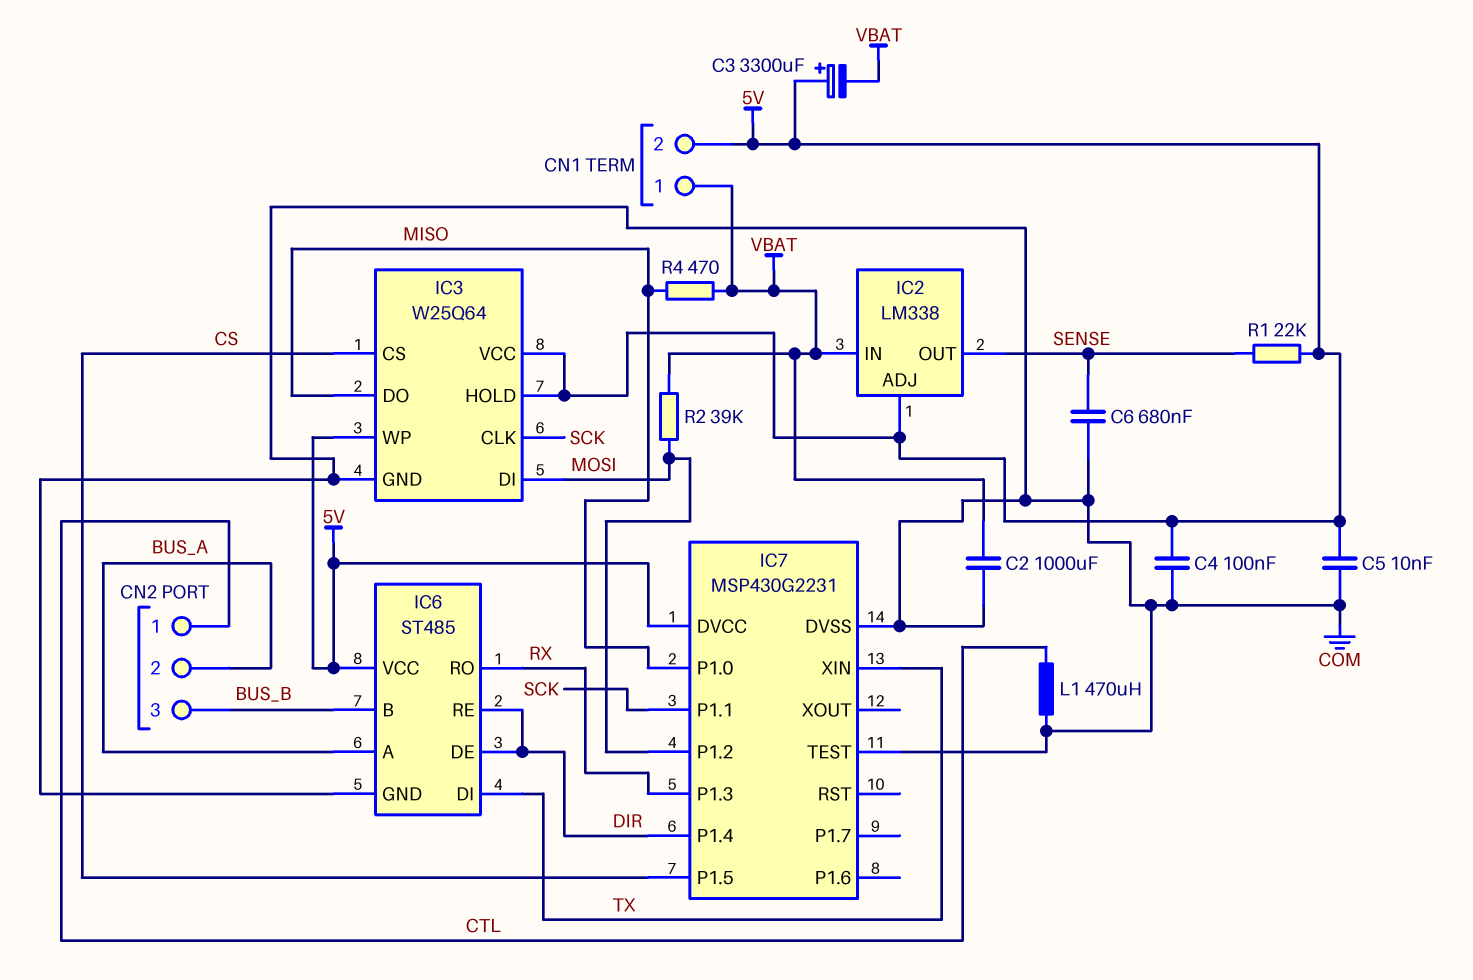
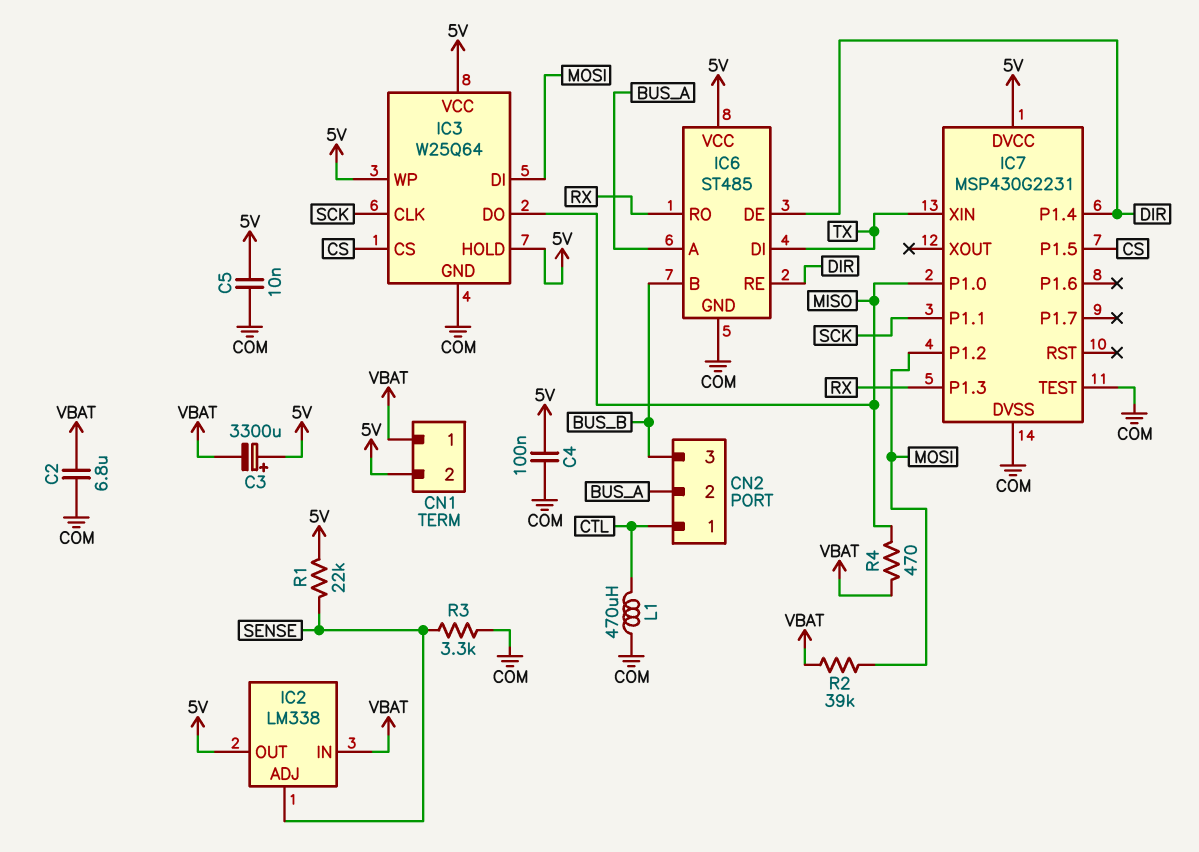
C2: 1000uF (COM, VBAT) -> 6.8uF (COM, VBAT)
C6: 680nF (COM, SENSE) -> none
IC2 pin ADJ: 5V -> SENSE
IC2 pin OUT: SENSE -> 5V
R3: none -> 3.3k (COM, SENSE)

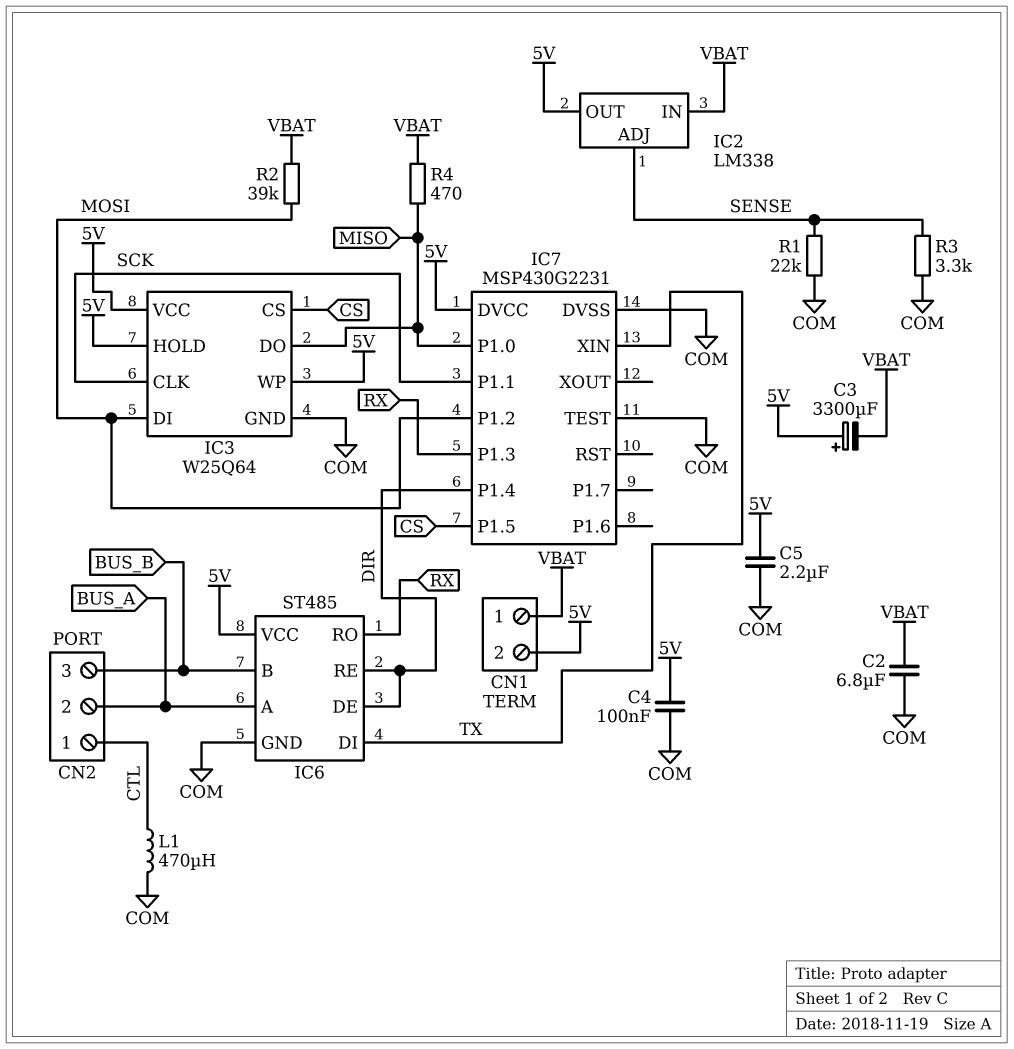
C5: 10nF (5V, COM) -> 2.2uF (5V, COM)
R1: 22k (5V, SENSE) -> 22k (COM, SENSE)

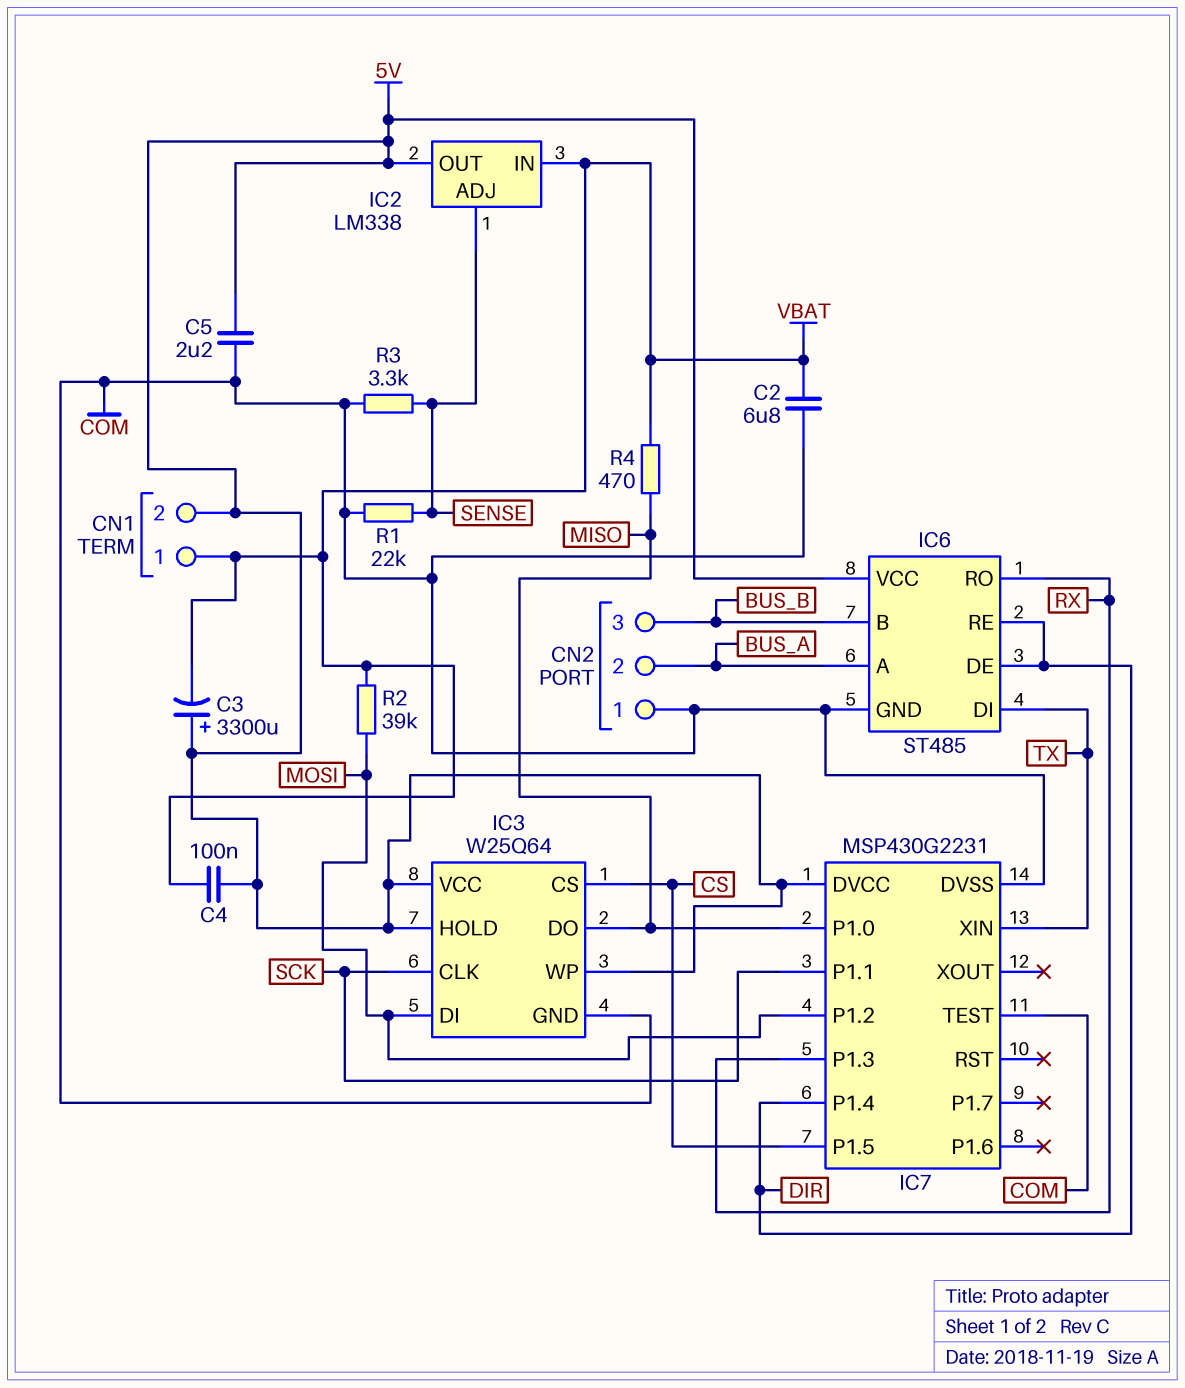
C4: 100nF (5V, COM) -> 100nF (5V, VBAT)
CN2 pin 1: CTL -> COM
L1: 470uH (COM, CTL) -> none

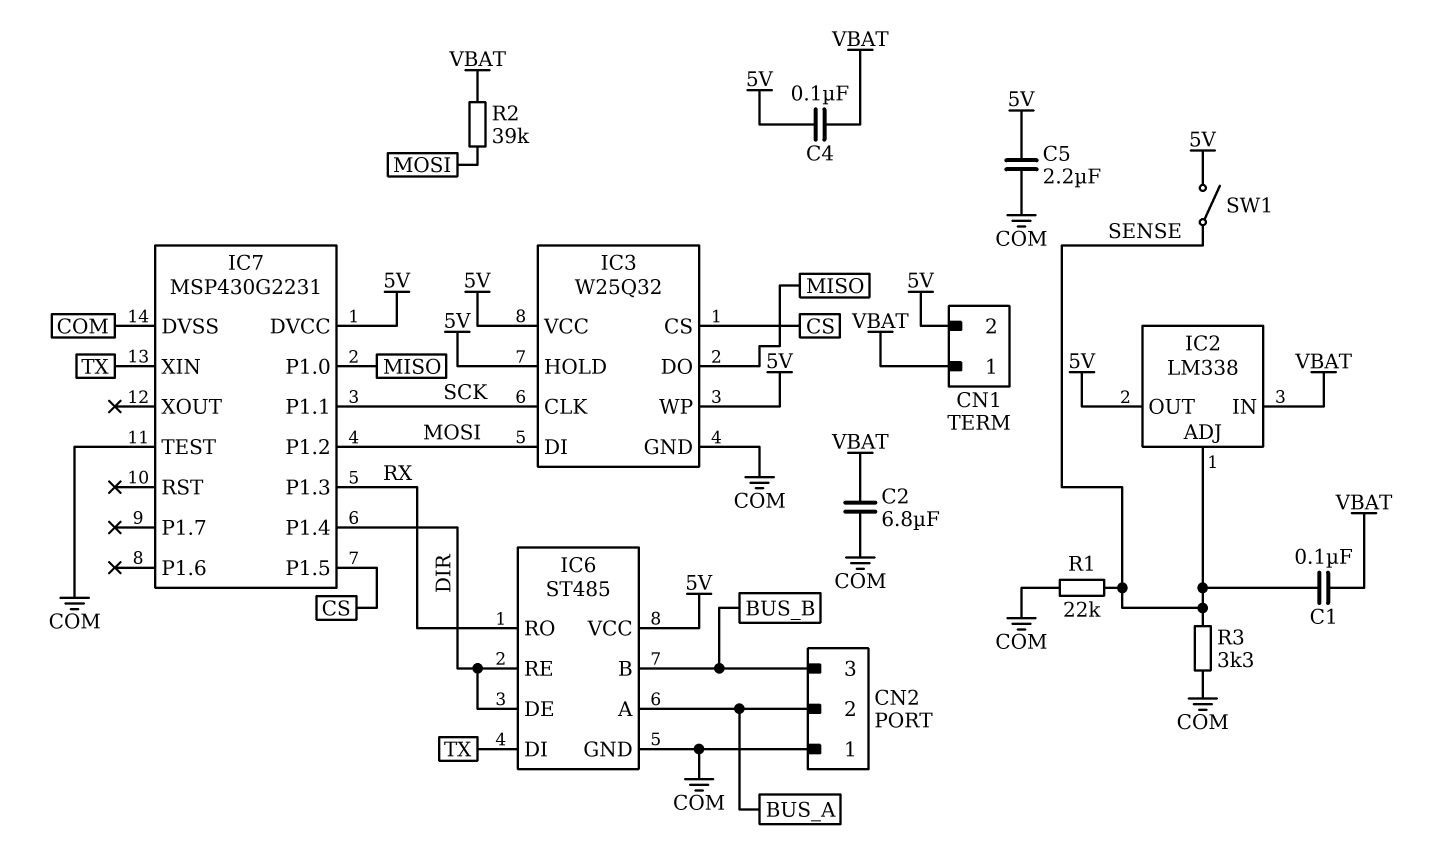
C1: none -> 100nF (SENSE, VBAT)
C3: 3300uF (plus 5V, minus VBAT) -> none
IC3: W25Q64 -> W25Q32
R4: 470 (MISO, VBAT) -> none
SW1: none -> switch (5V, SENSE)

